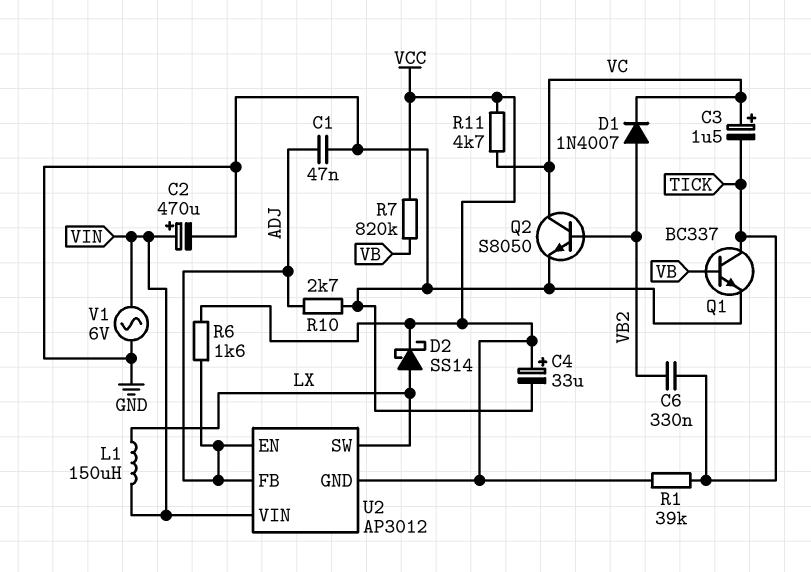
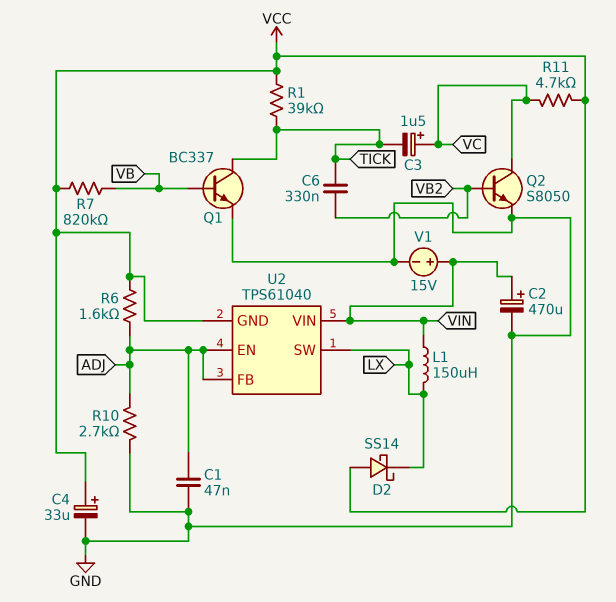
D1: diode 1N4007 (A VB2, K VC) -> none
D2: schottky SS14 (A LX, K VCC) -> schottky SS14 (A VCC, K LX)
U2: AP3012 -> TPS61040
V1: AC 6V (GND, VIN) -> 15V (plus VIN, minus GND)

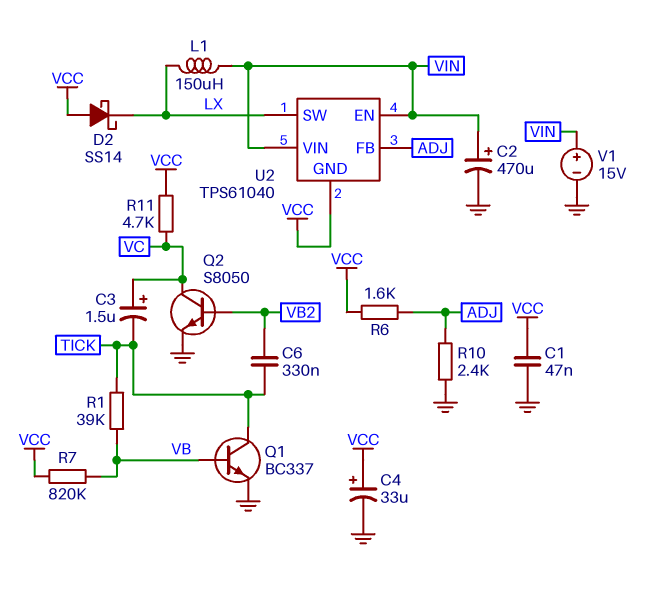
C1: 47nF (ADJ, GND) -> 47nF (GND, VCC)
R1: 39k (TICK, VCC) -> 39k (TICK, VB)
R10: 2.7k (ADJ, GND) -> 2.4k (ADJ, GND)
U2 pin EN: ADJ -> VIN

